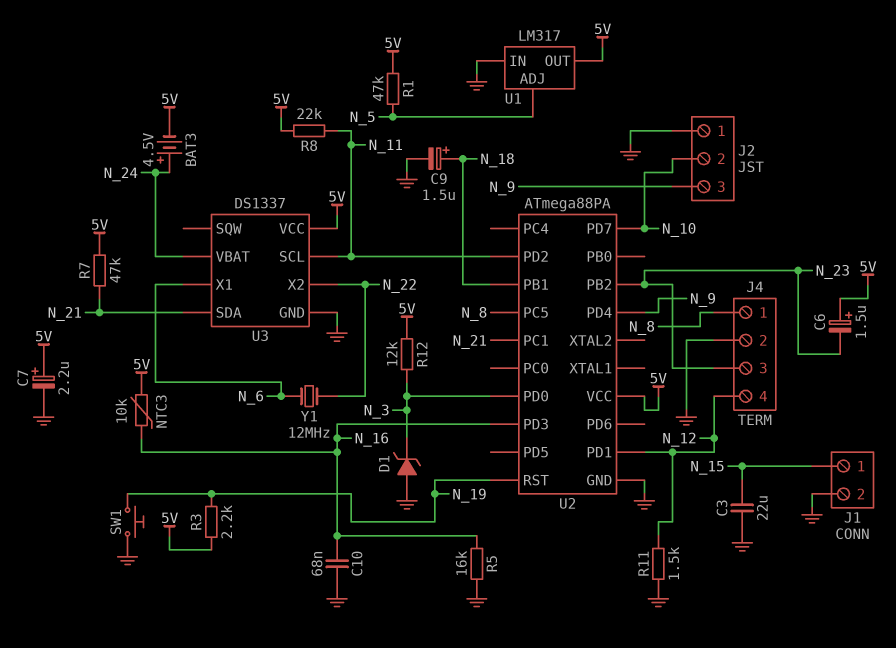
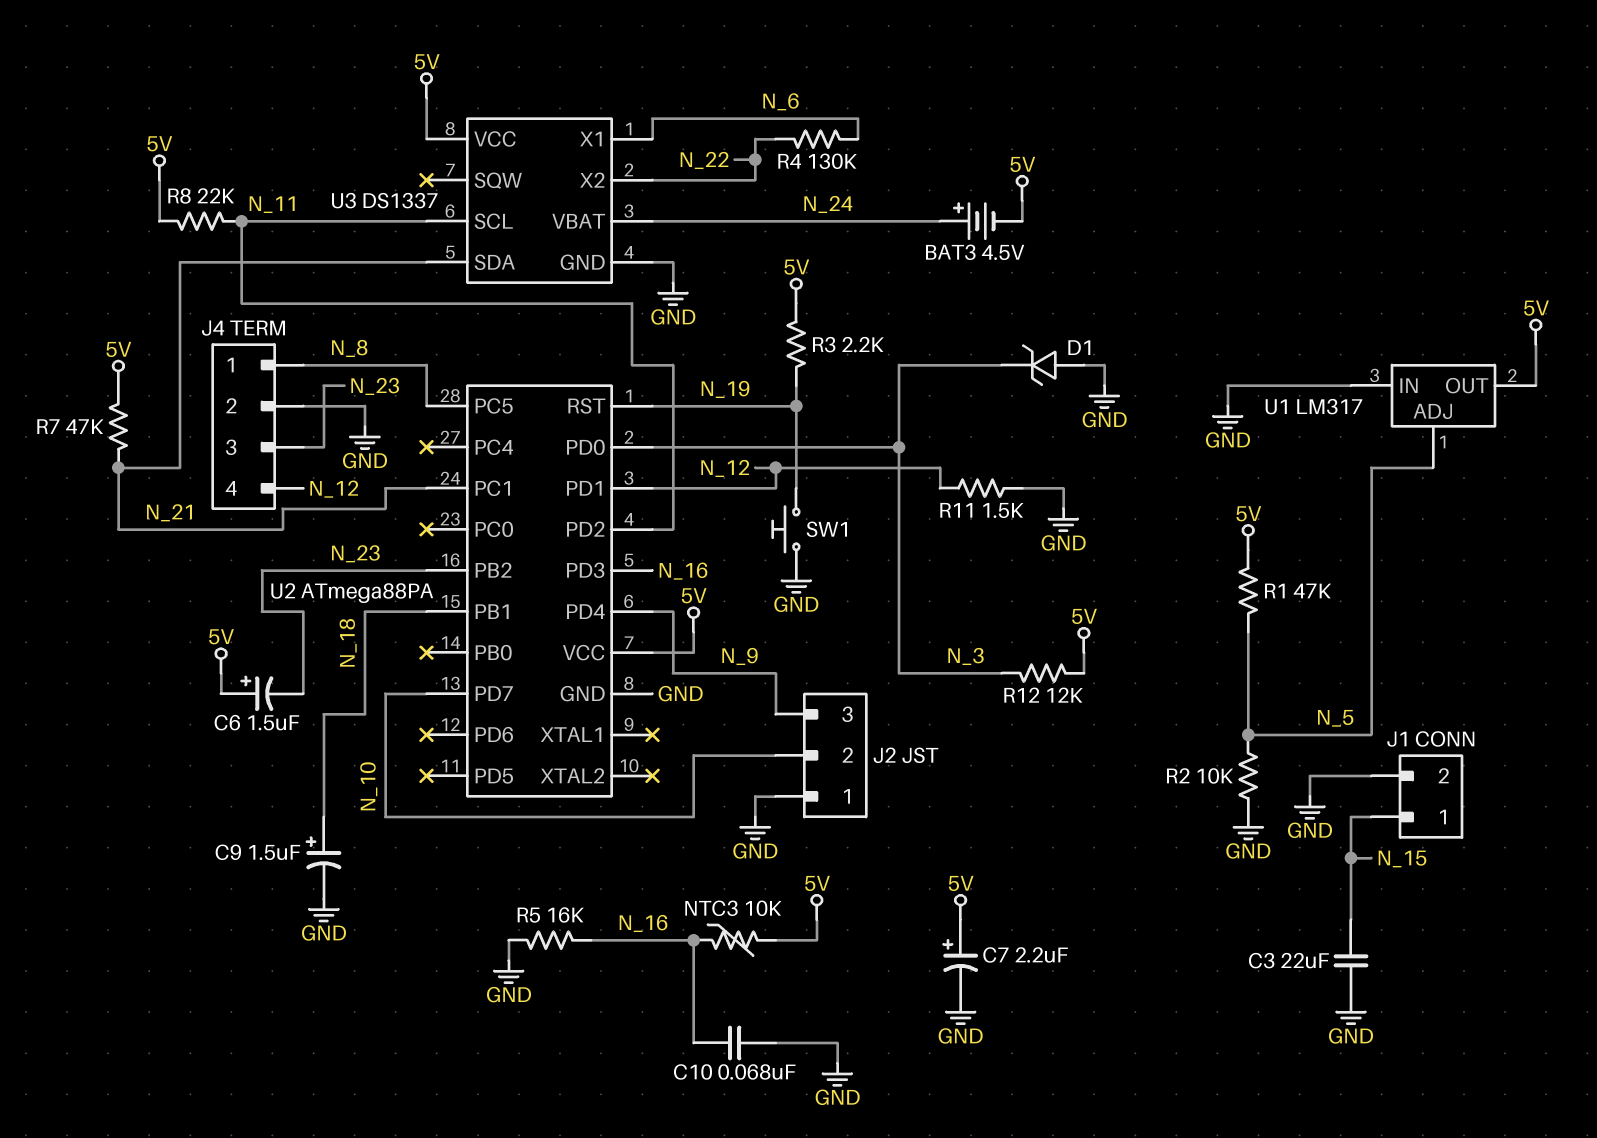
R2: none -> 10k (GND, N_5)
R4: none -> 130k (N_6, N_22)
Y1: 12MHz (N_6, N_22) -> none

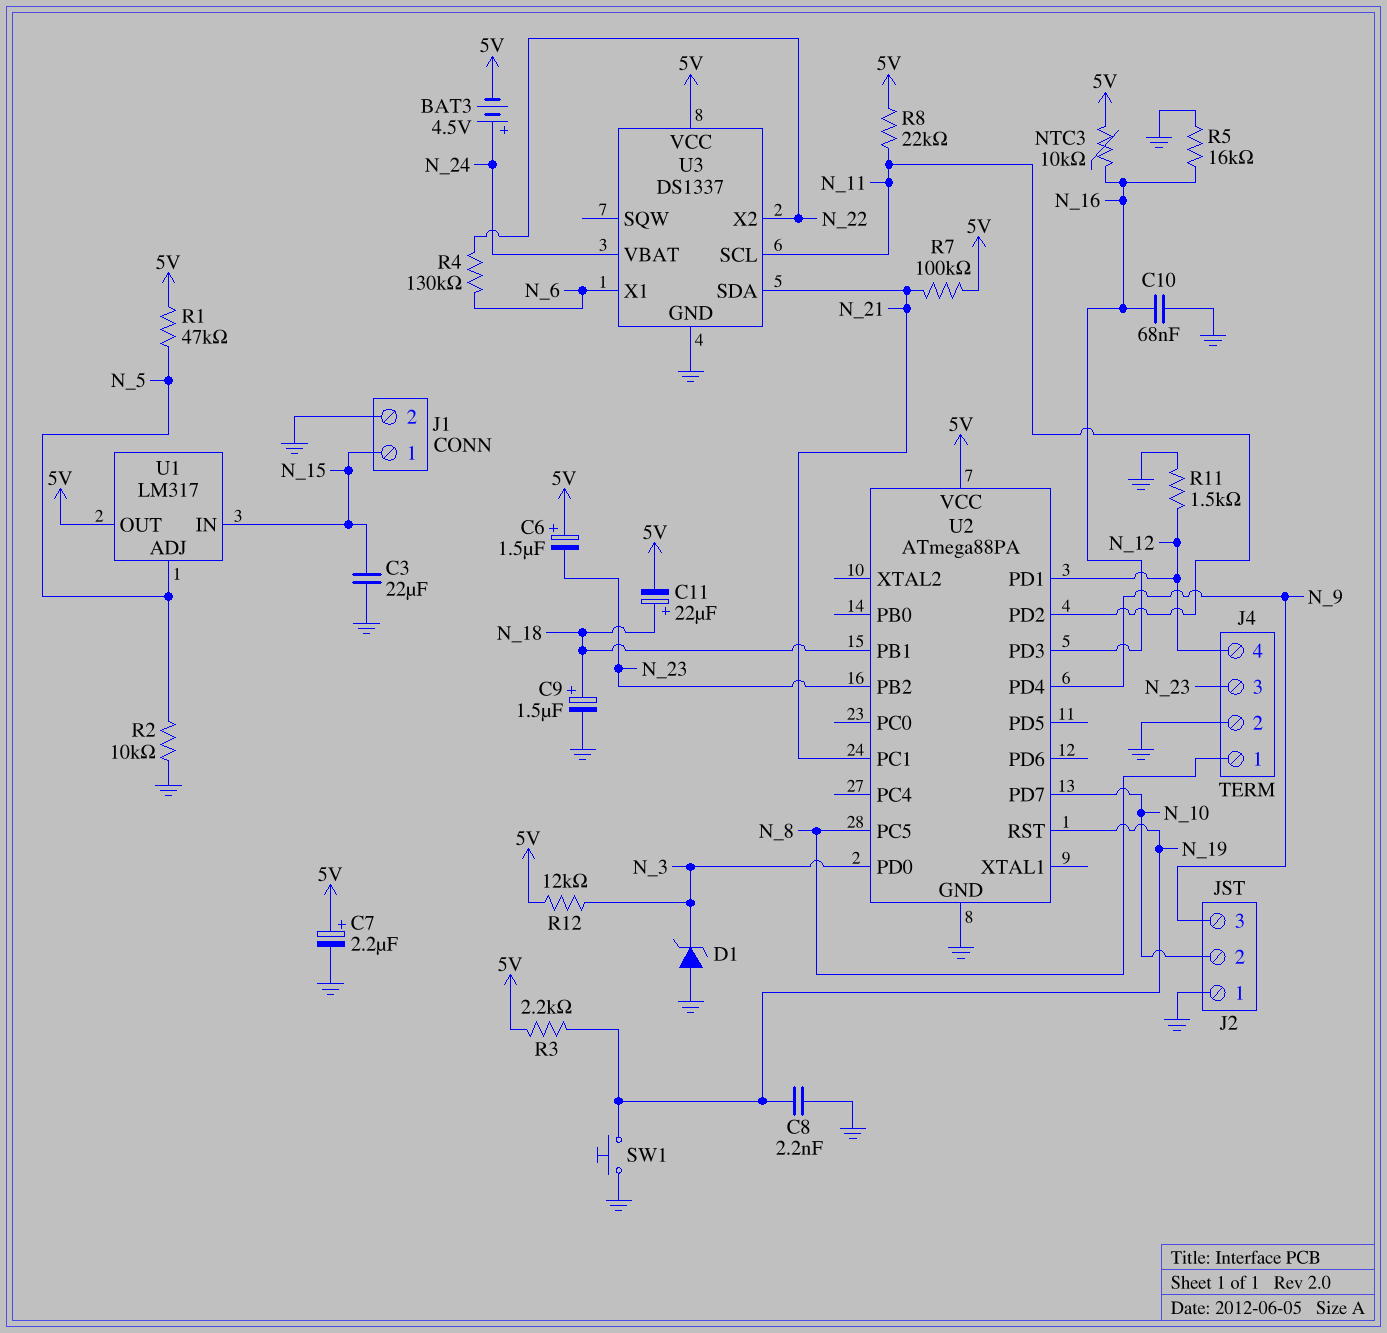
C8: none -> 2.2nF (GND, N_19)
C11: none -> 22uF (plus N_18, minus 5V)
R7: 47k (5V, N_21) -> 100k (5V, N_21)
U1 pin IN: GND -> N_15

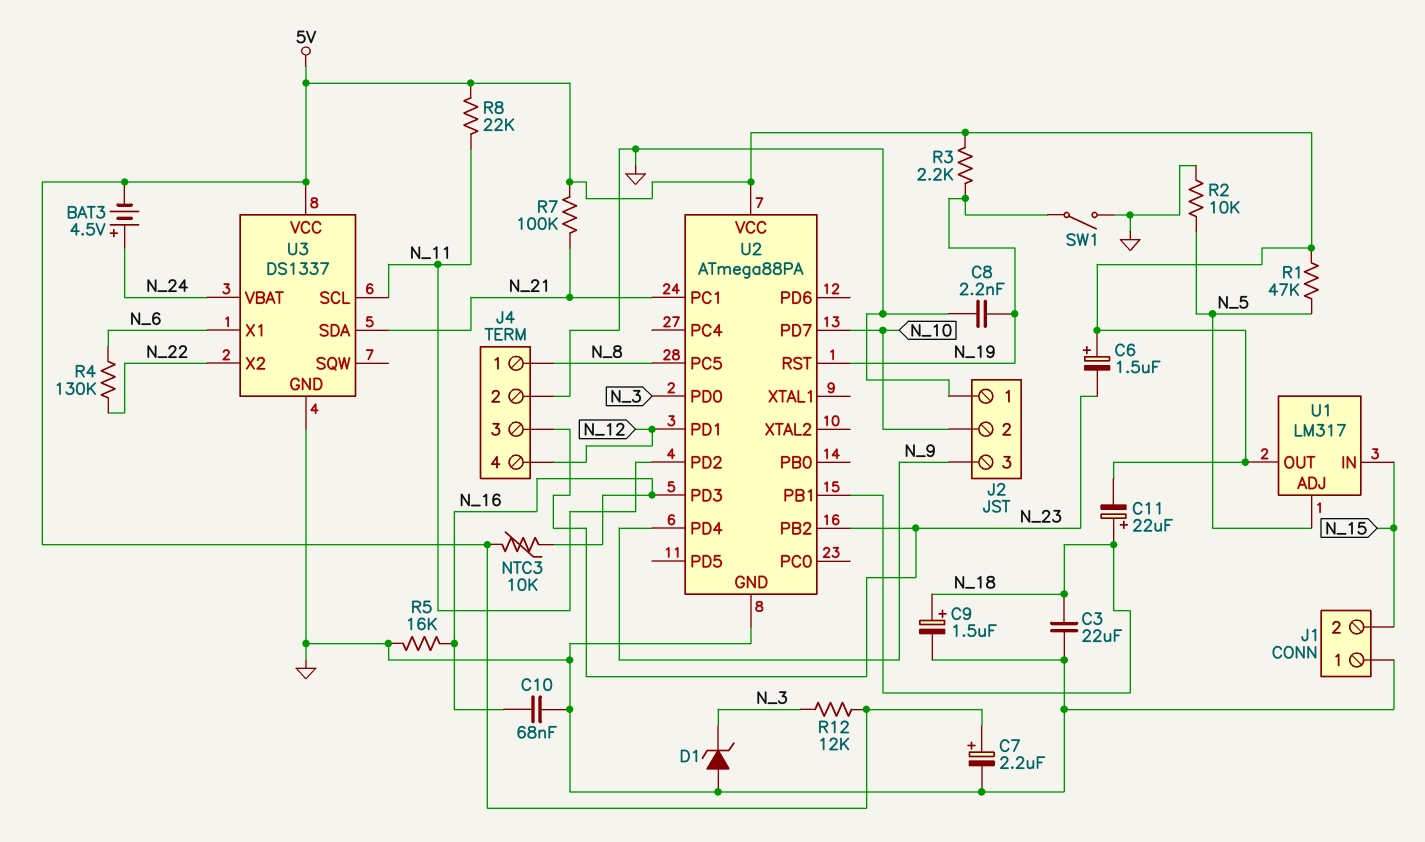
C3: 22uF (GND, N_15) -> 22uF (GND, N_18)
J1 pin 1: N_15 -> GND
J1 pin 2: GND -> N_15
R11: 1.5k (GND, N_12) -> none
SW1: button (GND, N_19) -> switch (GND, N_19)

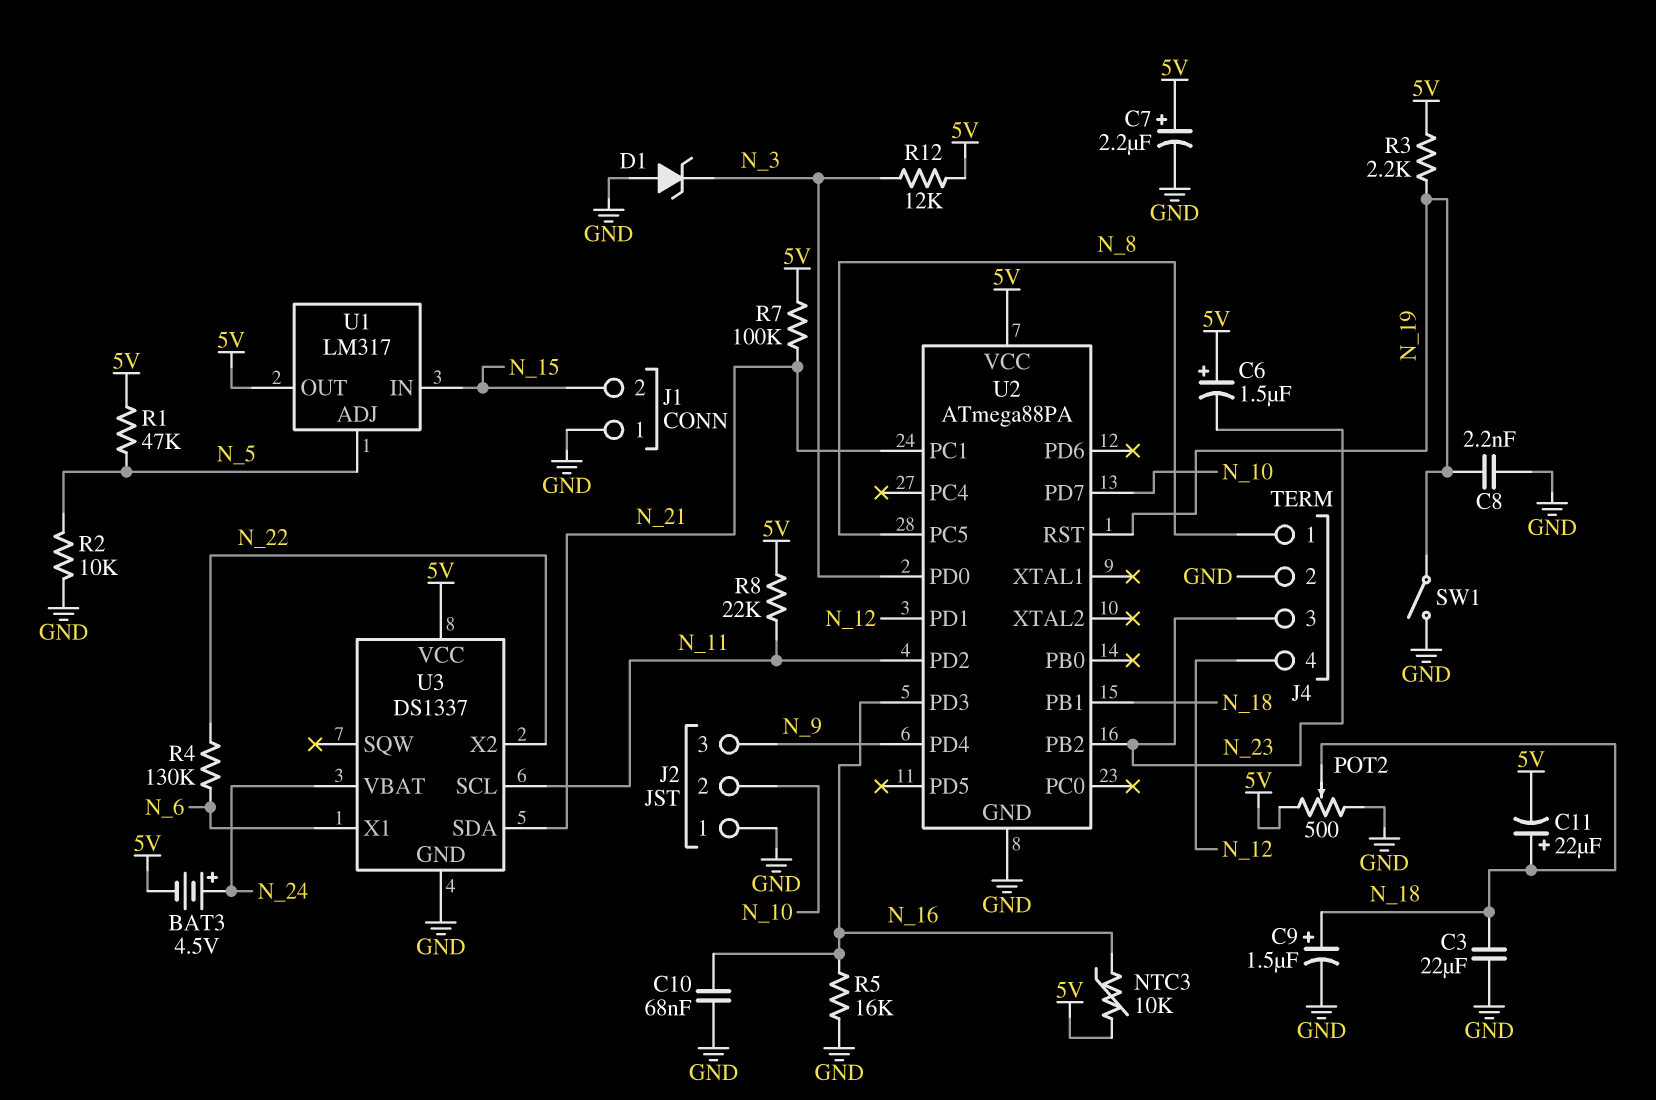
POT2: none -> 500 (5V, GND, wiper N_18)

